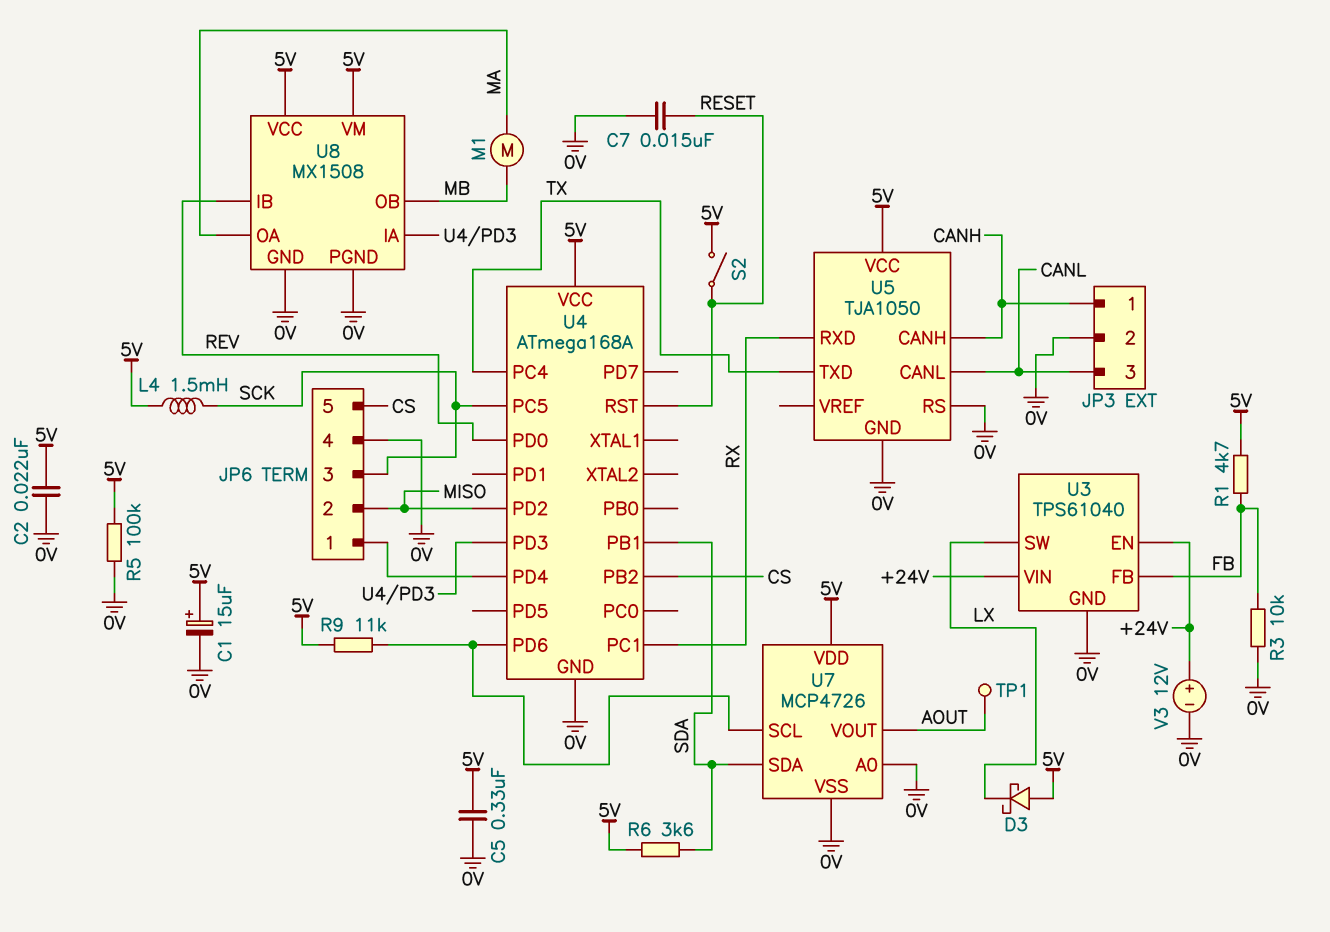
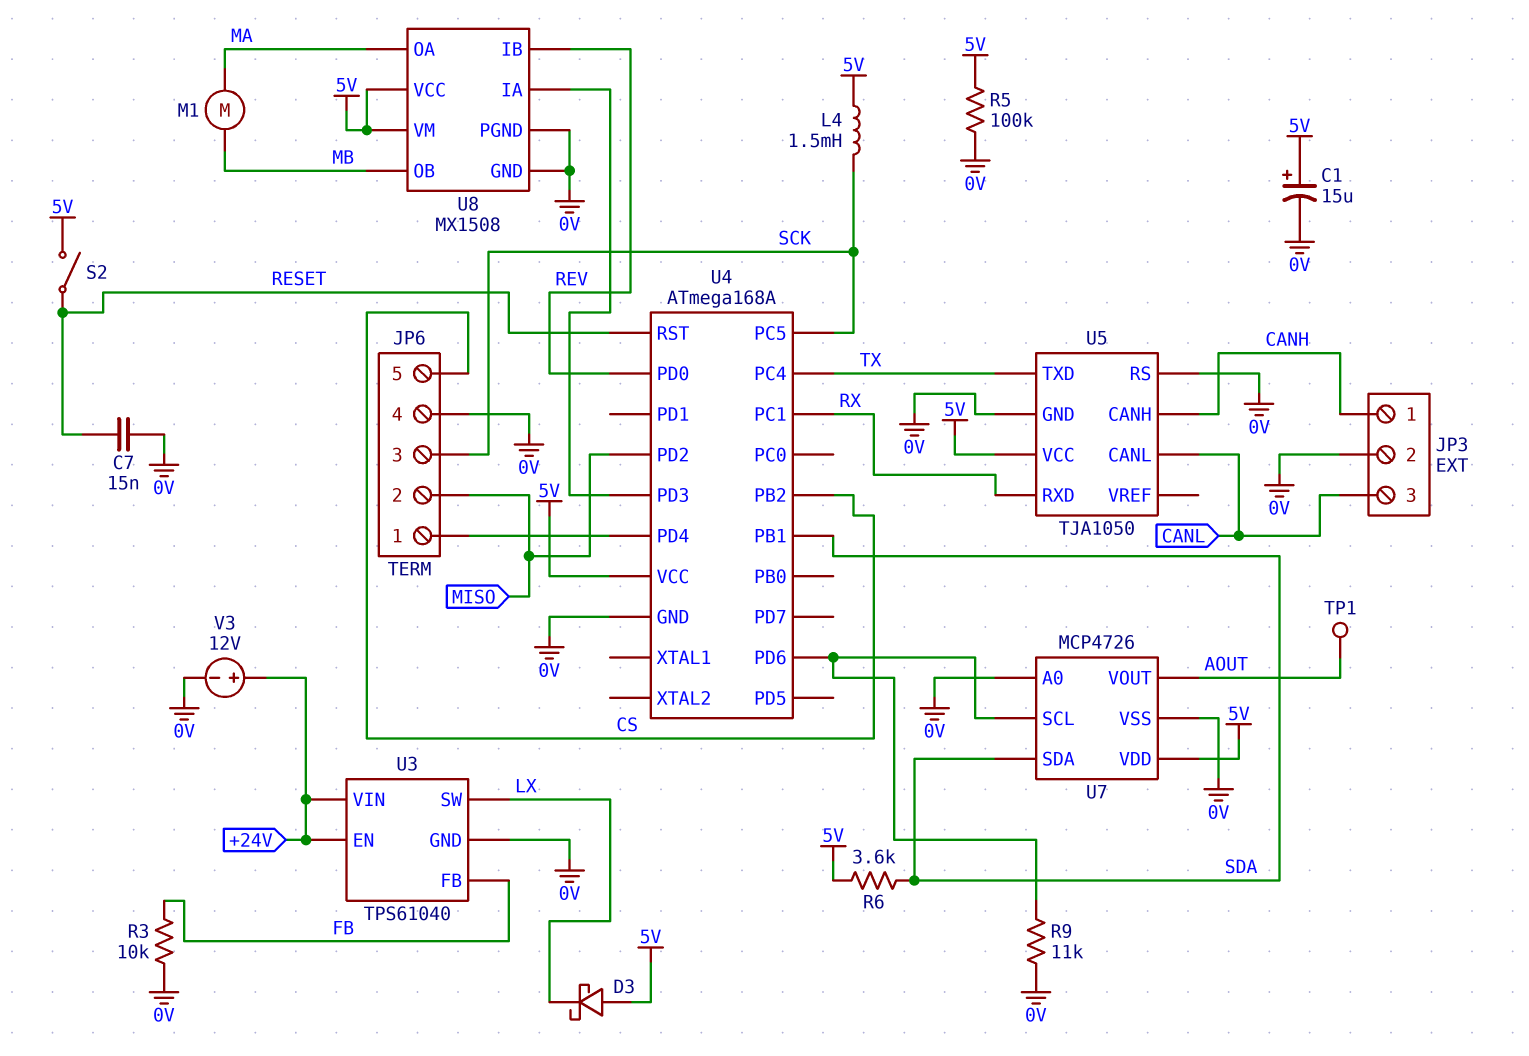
C2: 22nF (0V, 5V) -> none
C5: 330nF (0V, 5V) -> none
R1: 4.7k (5V, FB) -> none
R9: 11k (5V, U4/PD6) -> 11k (0V, U4/PD6)

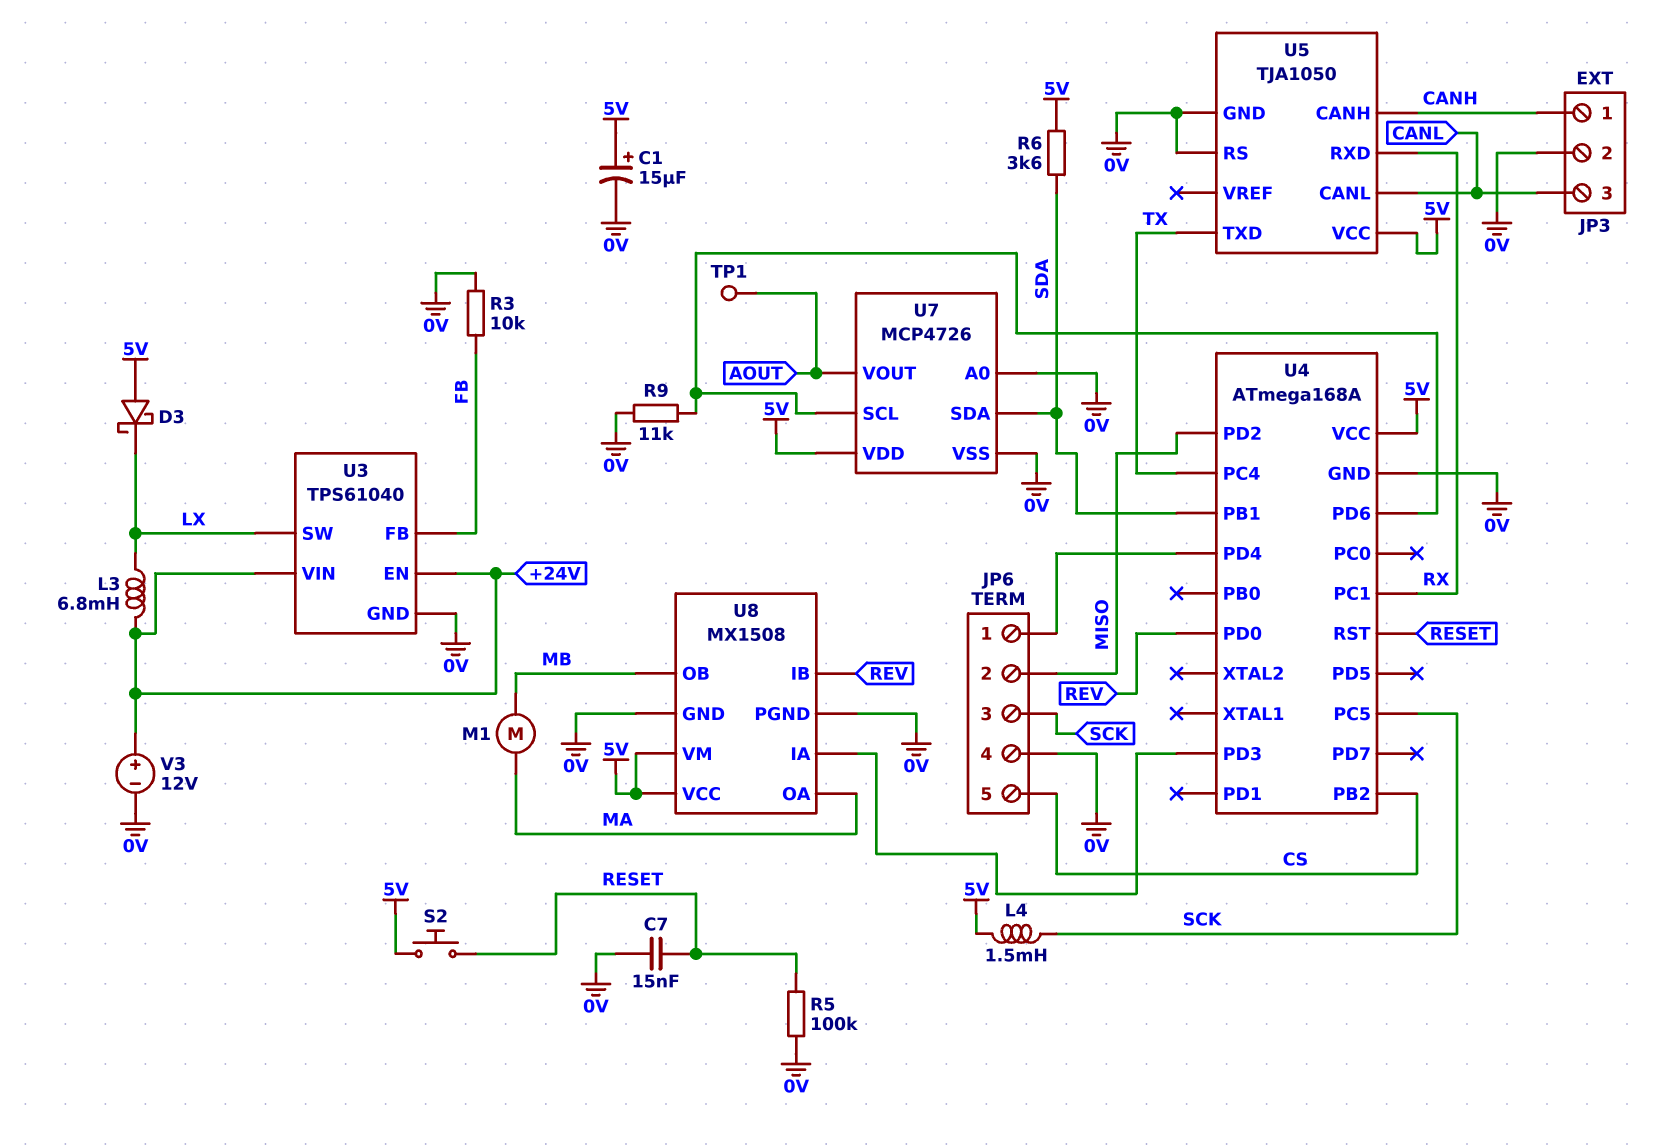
L3: none -> 6.8mH (+24V, LX)
R5: 100k (0V, 5V) -> 100k (0V, RESET)
S2: switch (5V, RESET) -> button (5V, RESET)

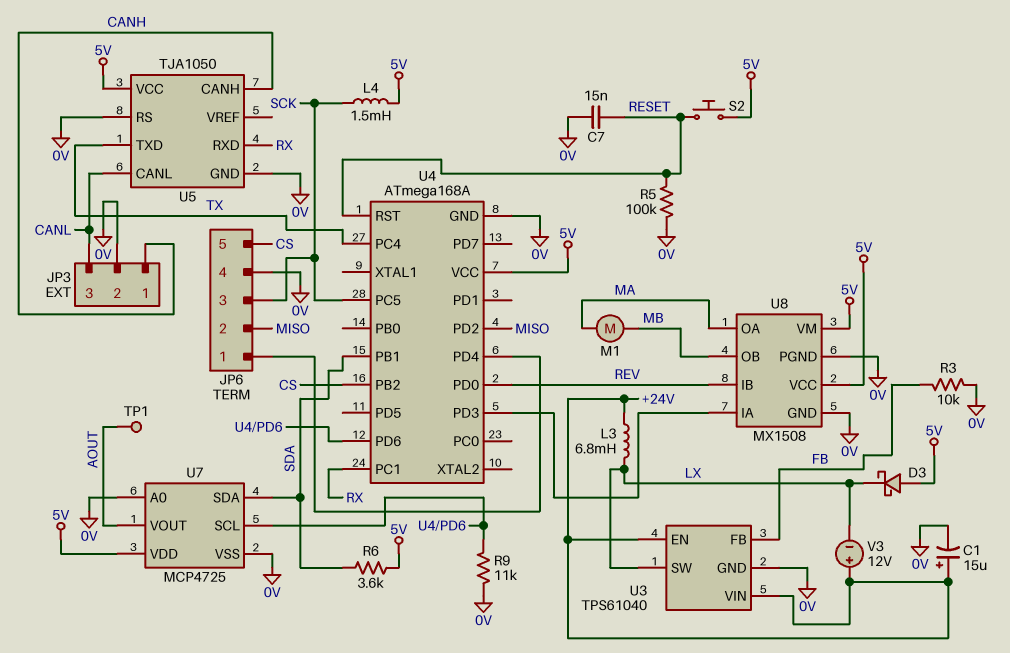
C1: 15uF (plus 5V, minus 0V) -> 15uF (plus +24V, minus 0V)
U7: MCP4726 -> MCP4725
V3: 12V (plus +24V, minus 0V) -> 12V (plus +24V, minus LX)

